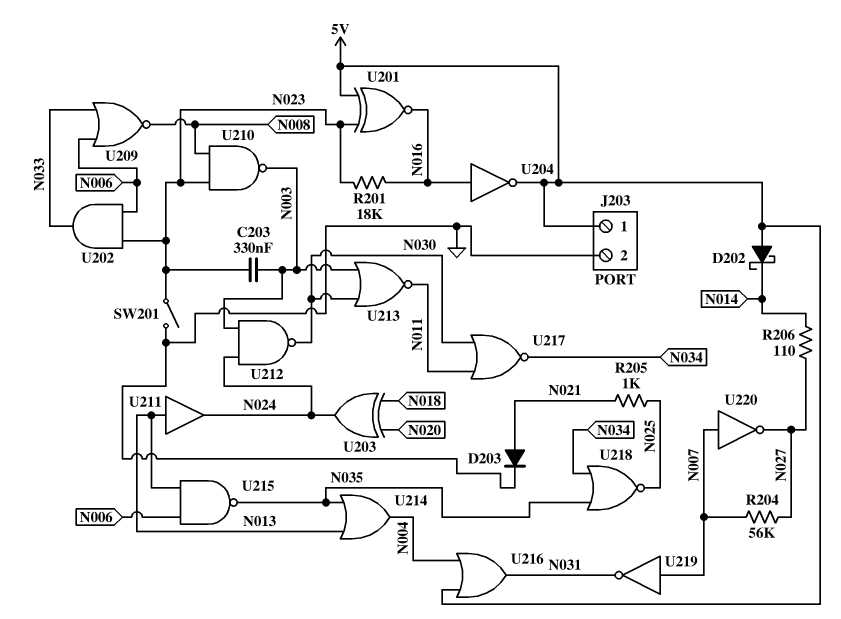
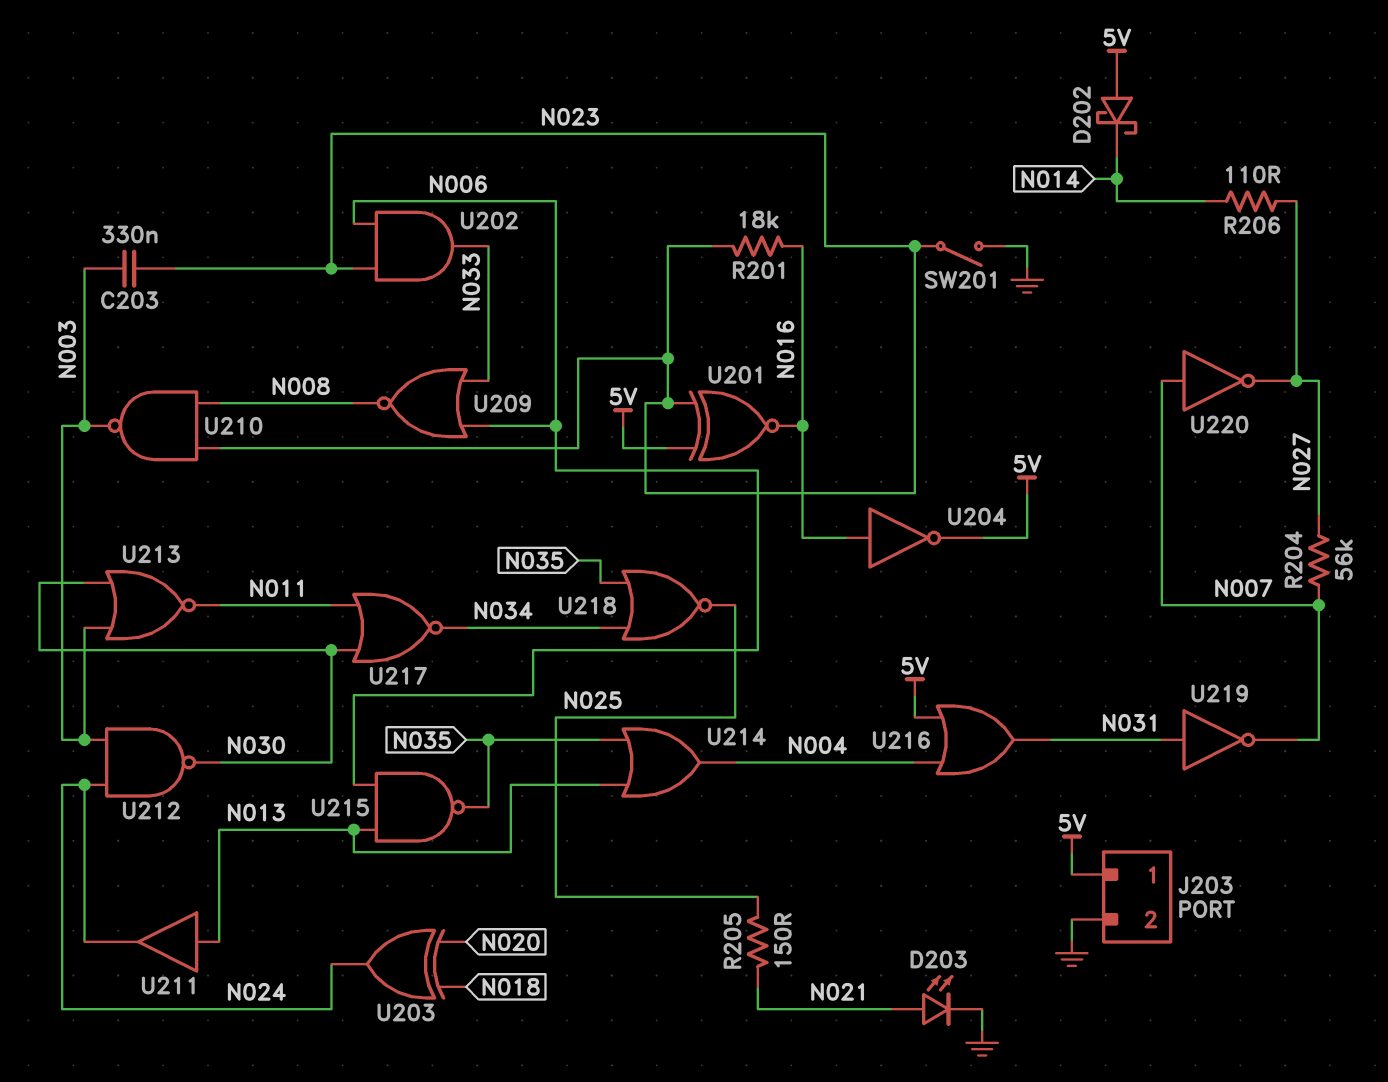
D203: diode (A N021, K GND) -> LED (A N021, K GND)
R205: 1k (N021, N025) -> 150 (N021, N025)
U219: NOT (in N007, out N031) -> NOT (in N031, out N007)

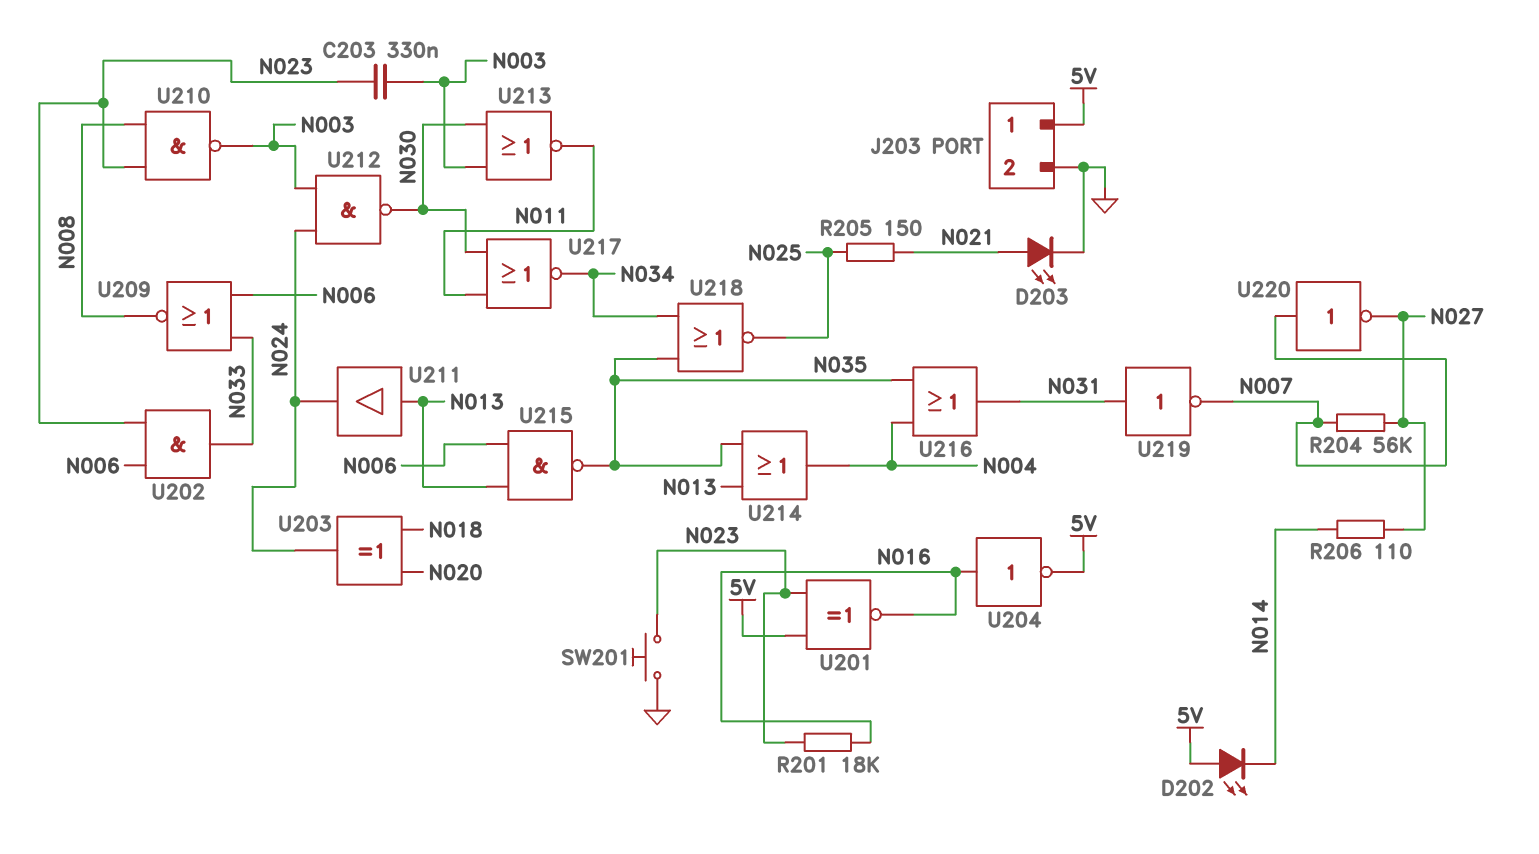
D202: schottky (A 5V, K N014) -> LED (A 5V, K N014)
SW201: switch (GND, N023) -> button (GND, N023)
U216: OR (in 5V, in N004, out N031) -> OR (in N004, in N035, out N031)

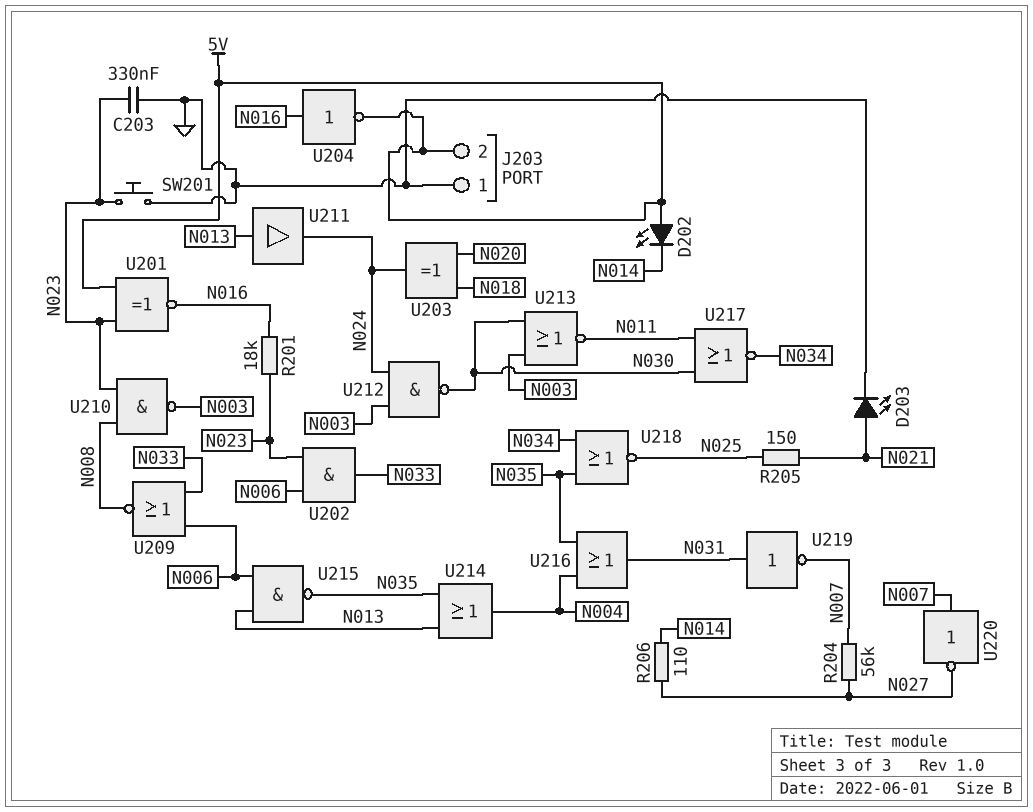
C203: 330nF (N003, N023) -> 330nF (GND, N023)
J203 pin 1: 5V -> GND
J203 pin 2: GND -> 5V

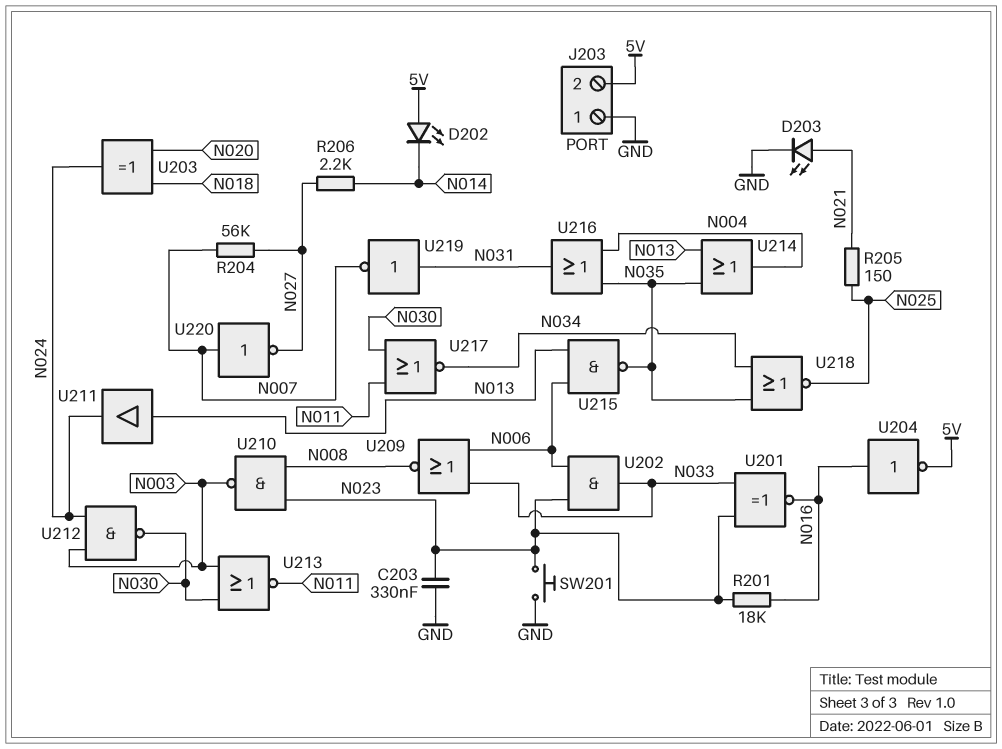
R206: 110 (N014, N027) -> 2.2k (N014, N027)
U201: XNOR (in 5V, in N023, out N016) -> XNOR (in N023, in N033, out N016)

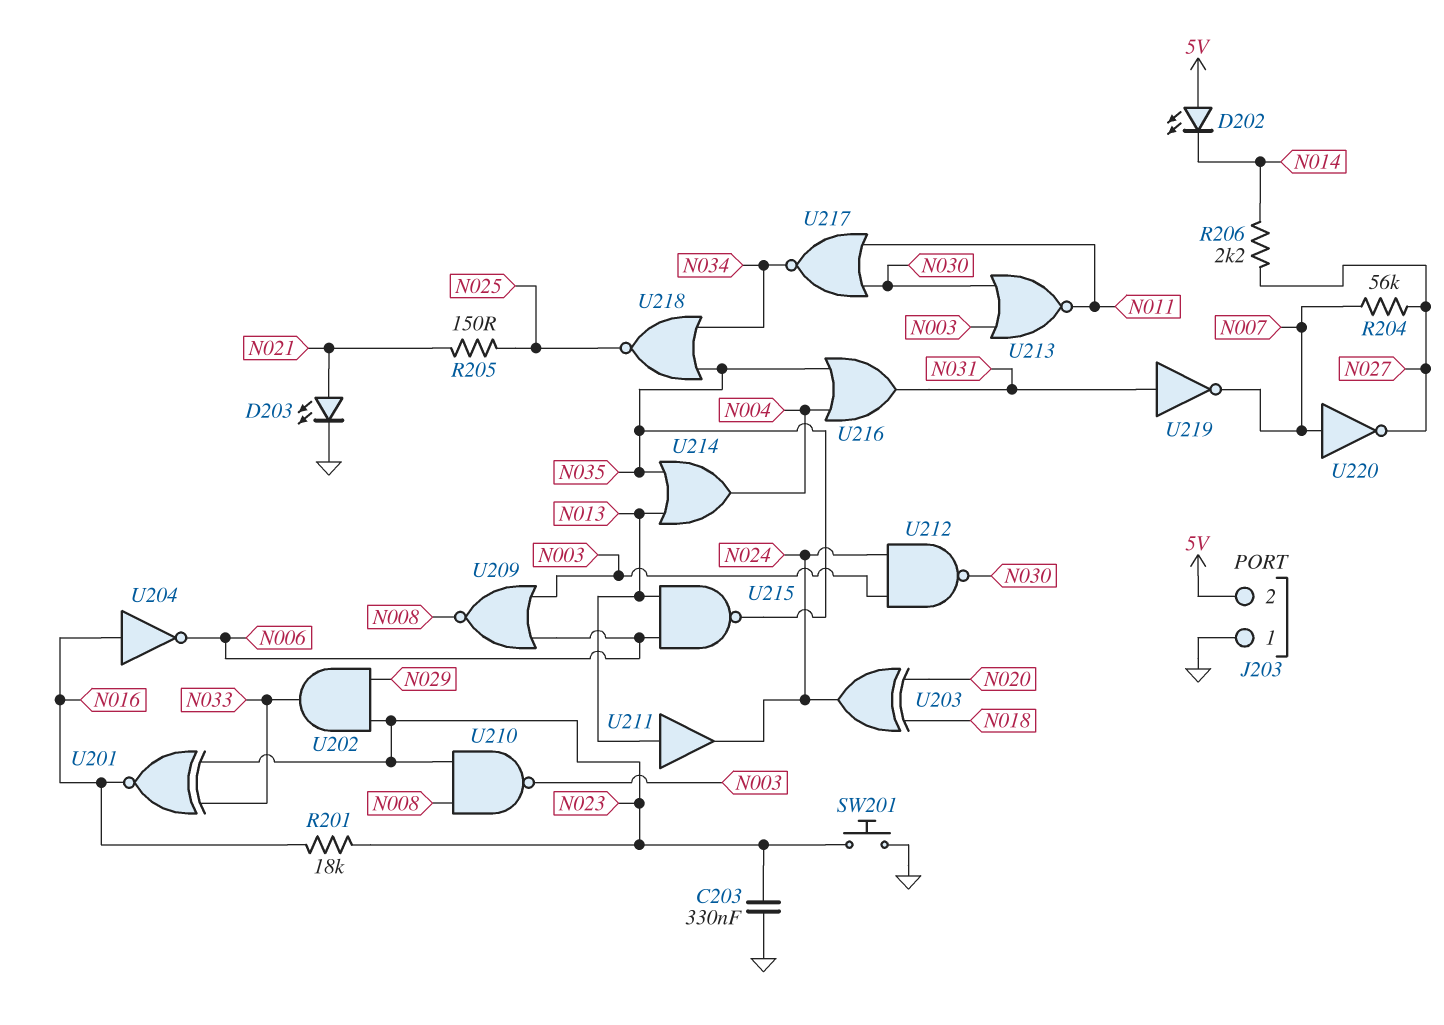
U202: AND (in N006, in N023, out N033) -> AND (in N023, in N029, out N033)
U204: NOT (in N016, out 5V) -> NOT (in N016, out N006)
U209: NOR (in N006, in N033, out N008) -> NOR (in N003, in N006, out N008)

